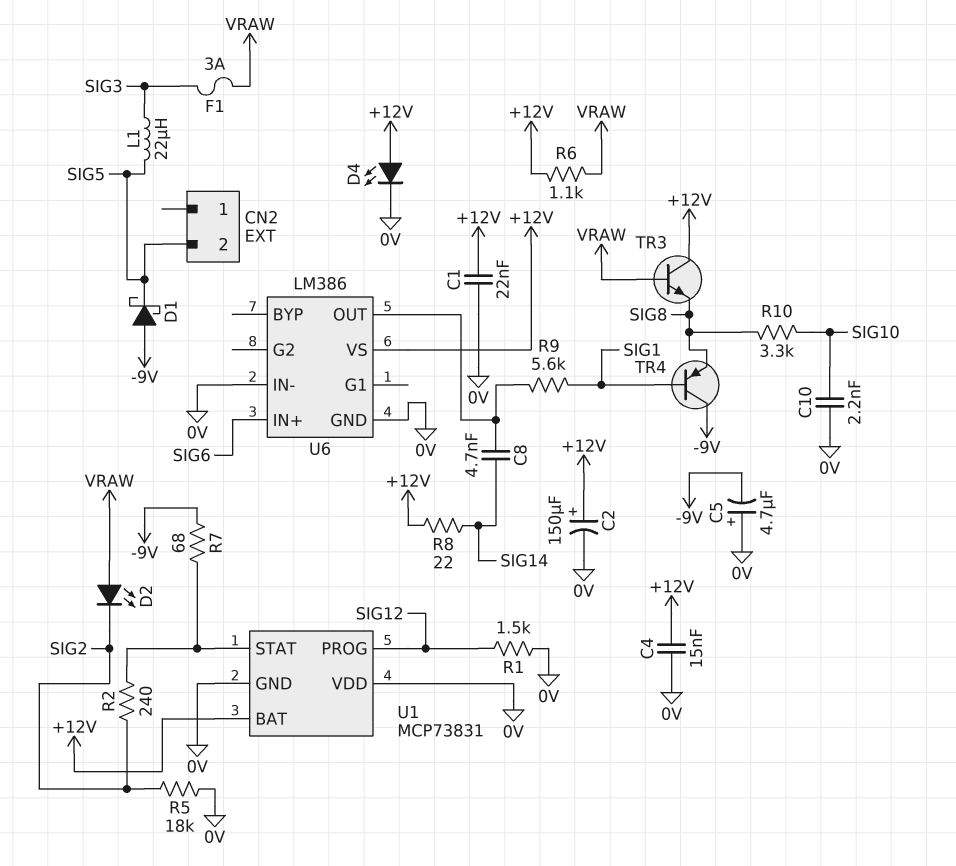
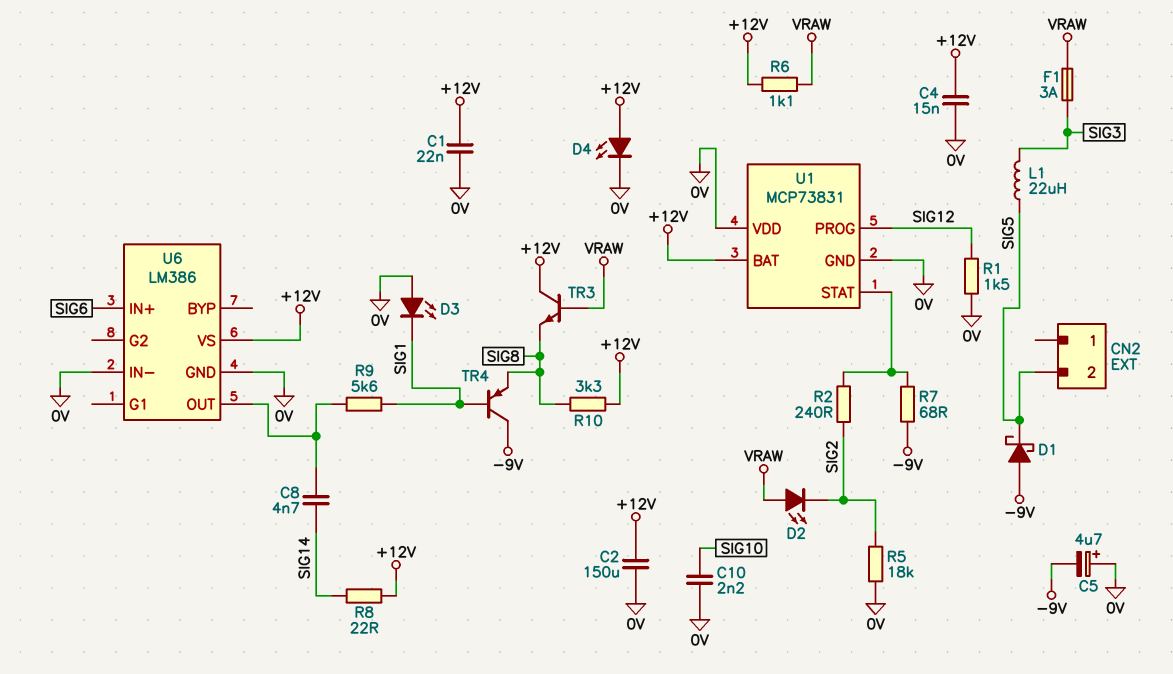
C2: 150uF (plus +12V, minus 0V) -> 150uF (+12V, 0V)
D3: none -> LED (A 0V, K SIG1)
R10: 3.3k (SIG8, SIG10) -> 3.3k (+12V, SIG8)

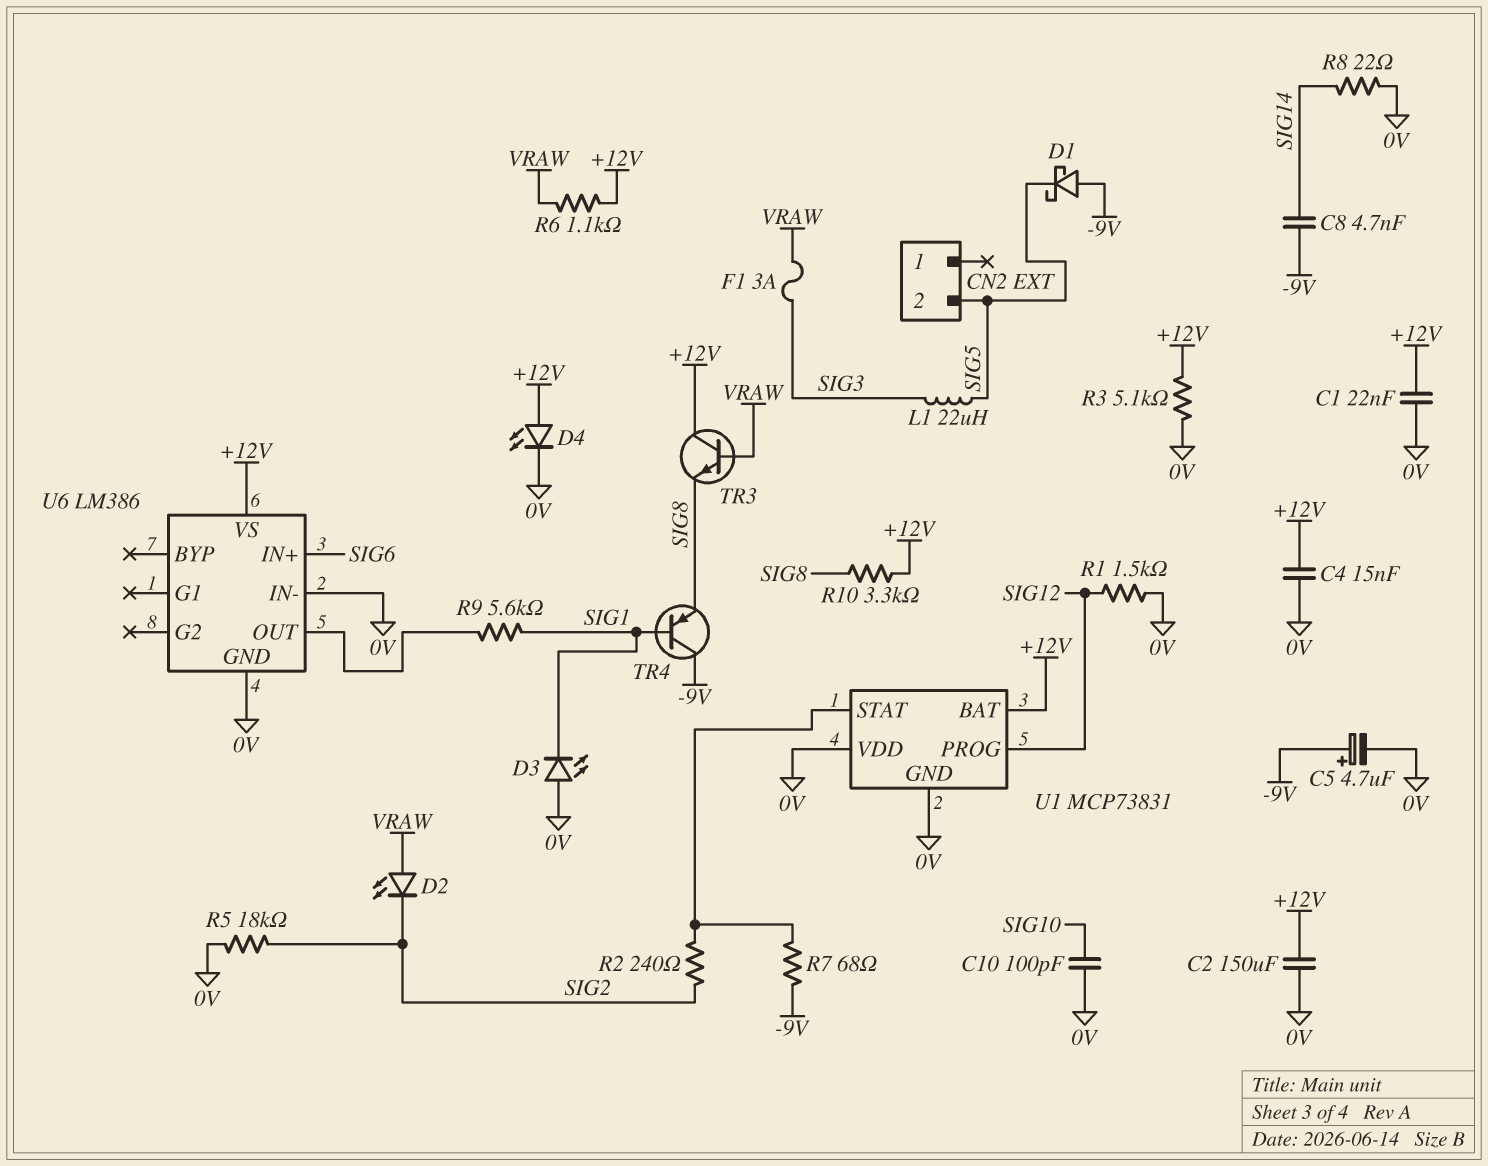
C5: 4.7uF (plus 0V, minus -9V) -> 4.7uF (plus -9V, minus 0V)
C8: 4.7nF (SIG14, U6/OUT) -> 4.7nF (-9V, SIG14)
C10: 2.2nF (0V, SIG10) -> 100pF (0V, SIG10)
R3: none -> 5.1k (+12V, 0V)
R8: 22 (+12V, SIG14) -> 22 (0V, SIG14)

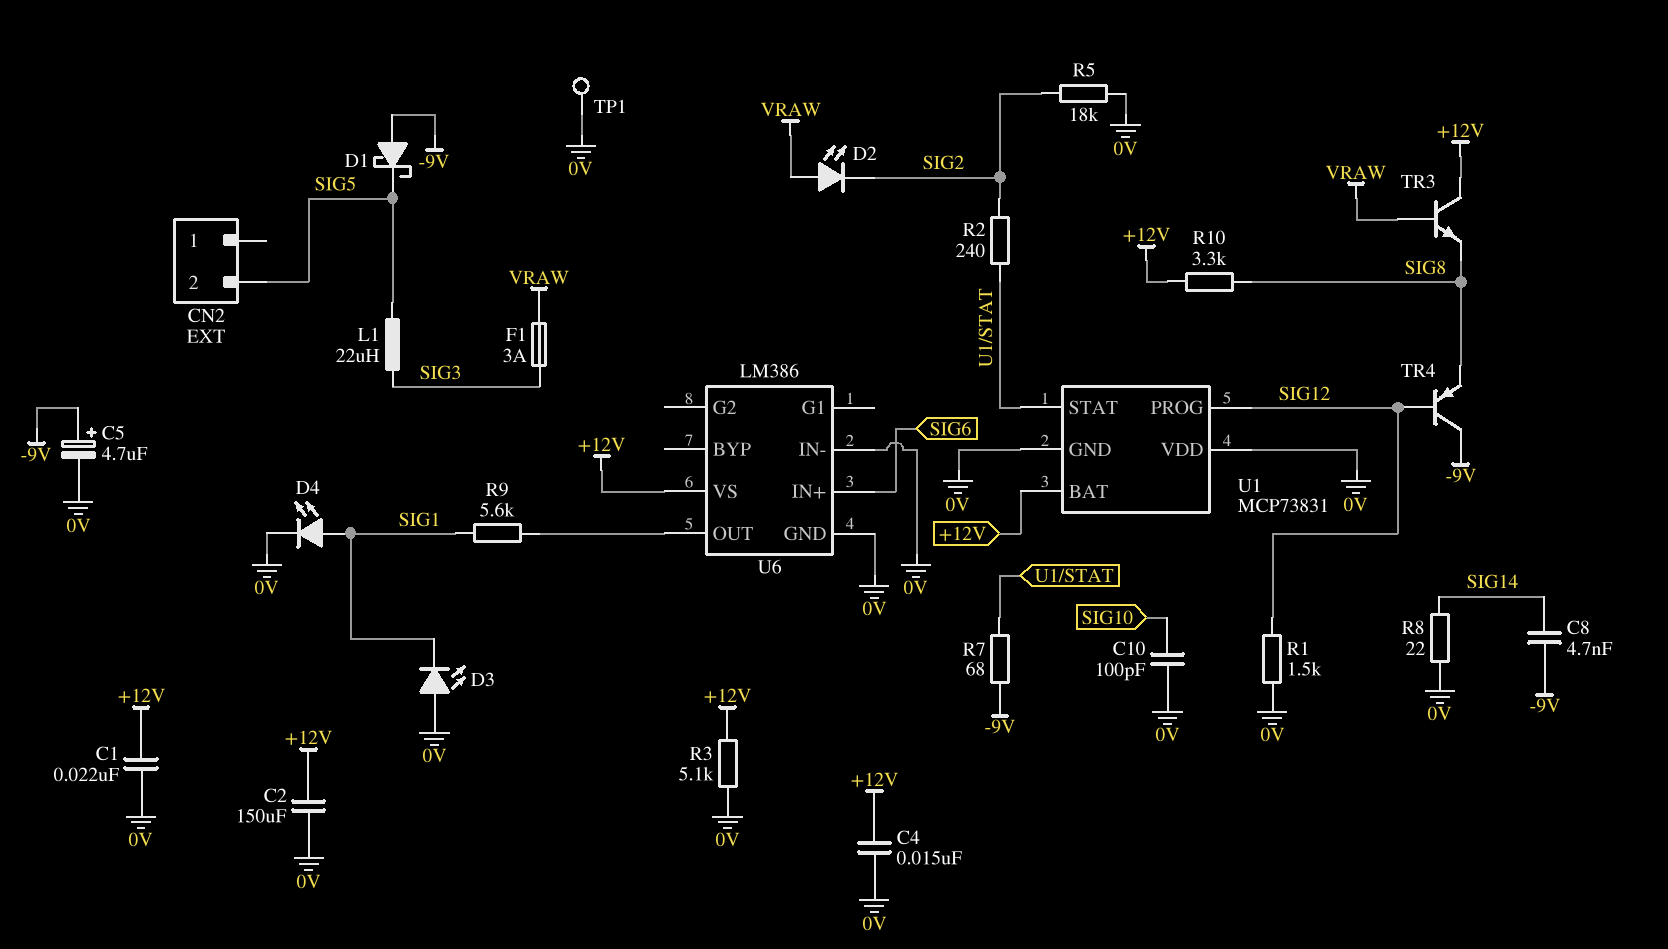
D4: LED (A +12V, K 0V) -> LED (A SIG1, K 0V)
R6: 1.1k (+12V, VRAW) -> none
TP1: none -> test point (0V)
TR4: PNP (B SIG1, C -9V, E SIG8) -> PNP (B SIG12, C -9V, E SIG8)

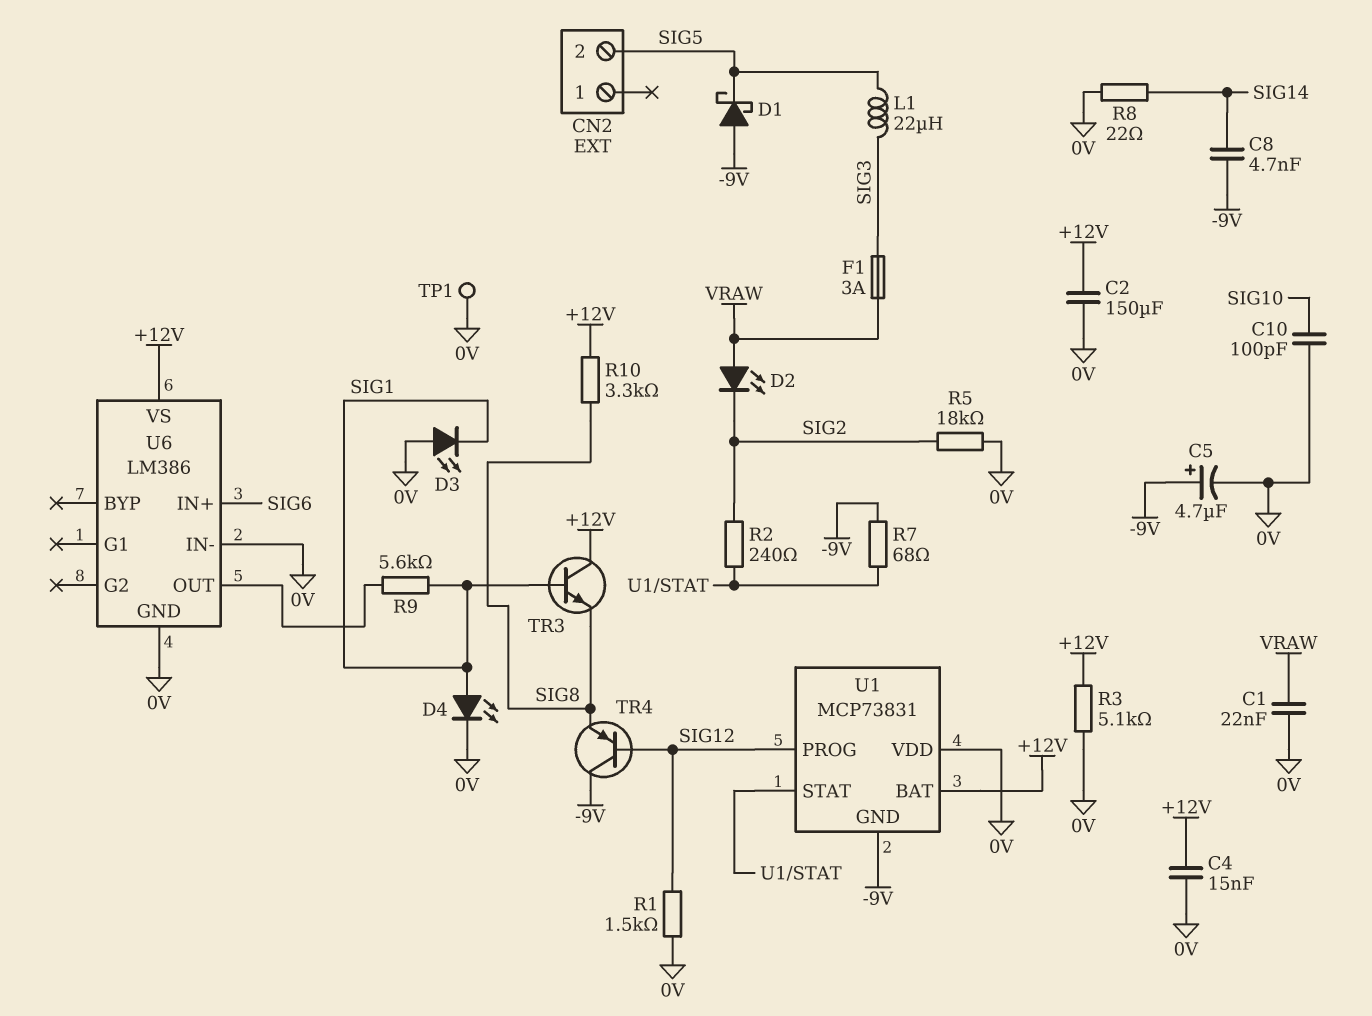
C1: 22nF (+12V, 0V) -> 22nF (0V, VRAW)
TR3: NPN (B VRAW, C +12V, E SIG8) -> NPN (B SIG1, C +12V, E SIG8)
U1 pin GND: 0V -> -9V

